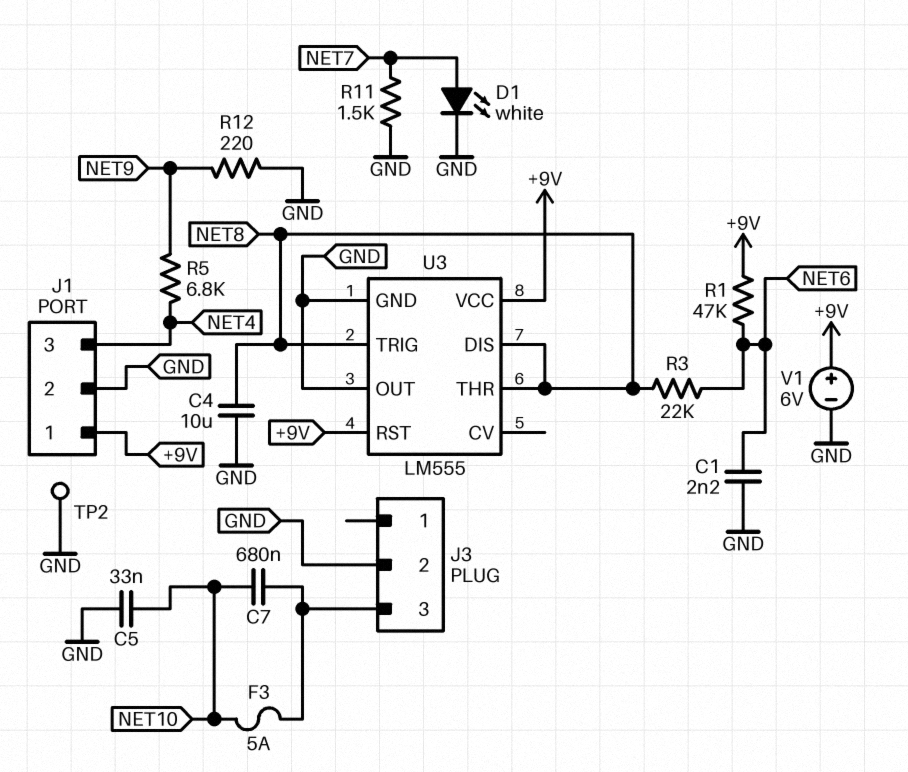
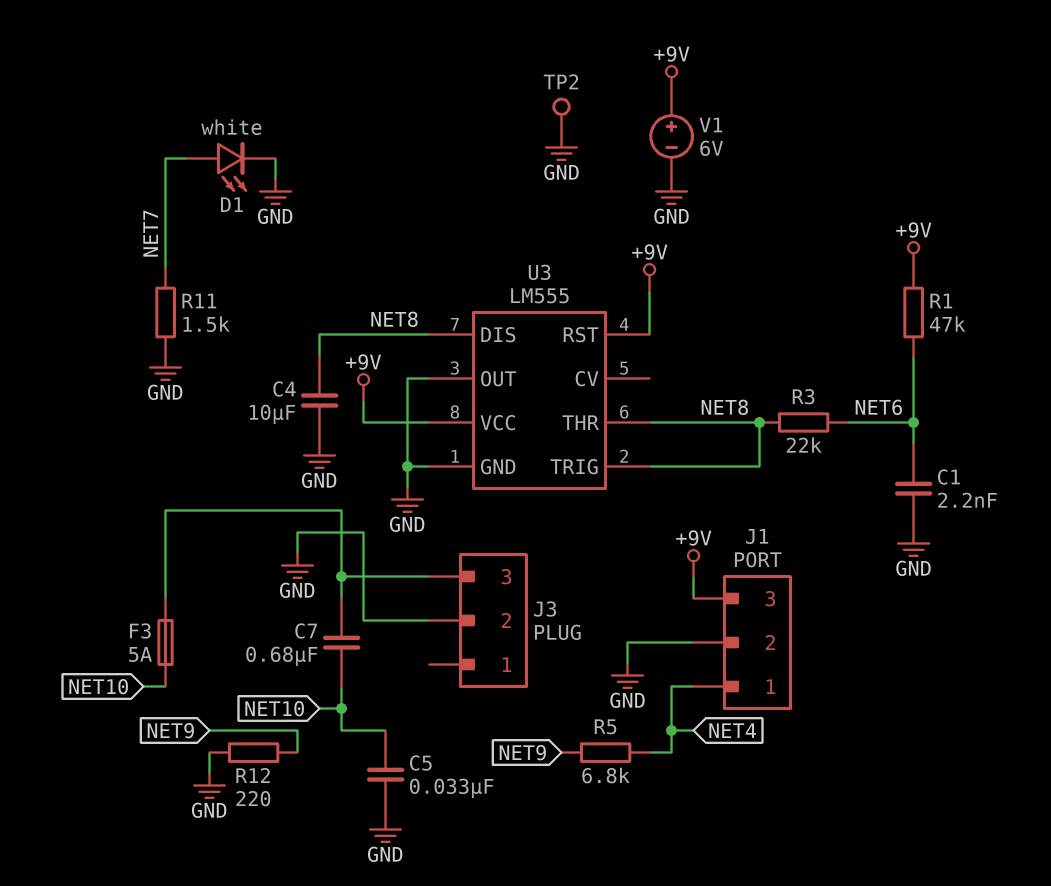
J1 pin 1: +9V -> NET4
J1 pin 3: NET4 -> +9V

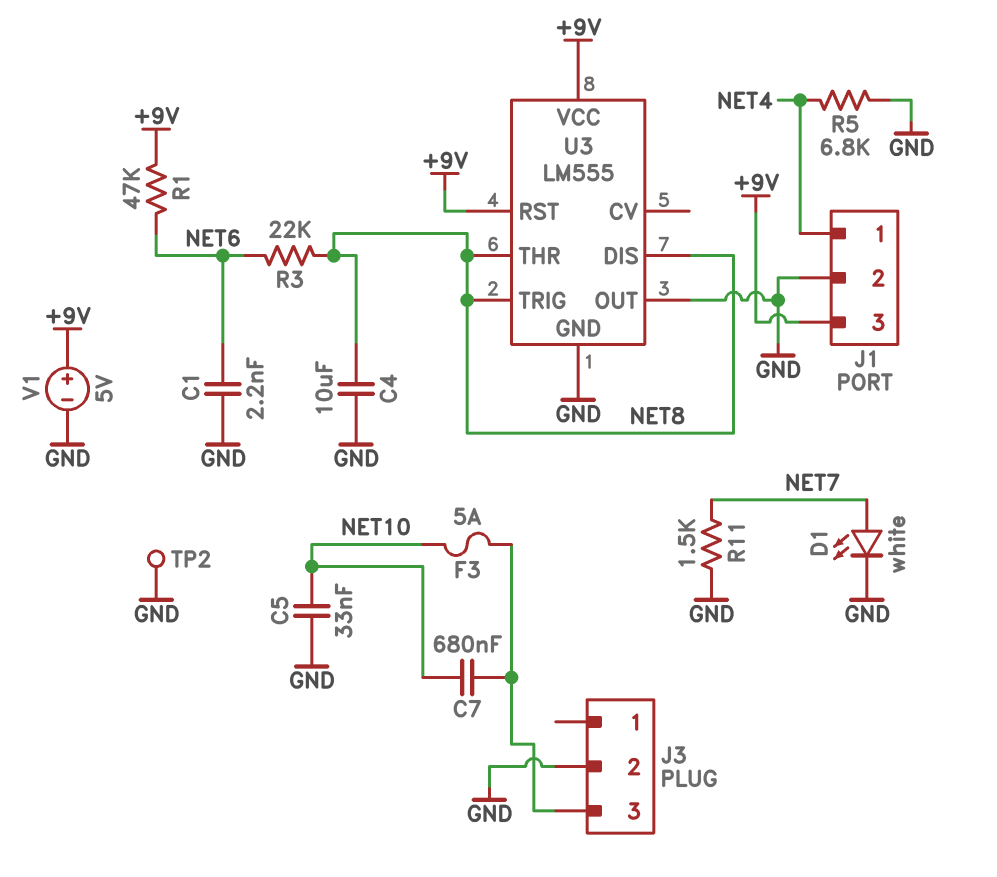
R5: 6.8k (NET4, NET9) -> 6.8k (GND, NET4)
R12: 220 (GND, NET9) -> none
V1: 6V (plus +9V, minus GND) -> 5V (plus +9V, minus GND)

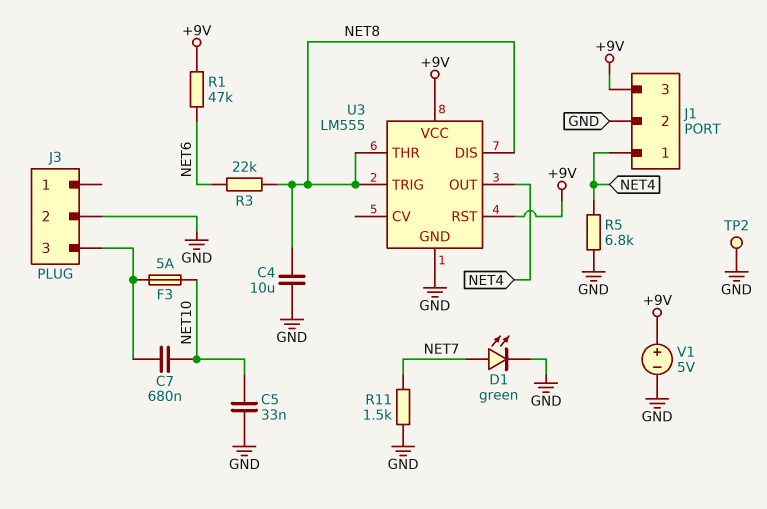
C1: 2.2nF (GND, NET6) -> none
D1: LED white (A NET7, K GND) -> LED green (A NET7, K GND)
U3 pin OUT: GND -> NET4

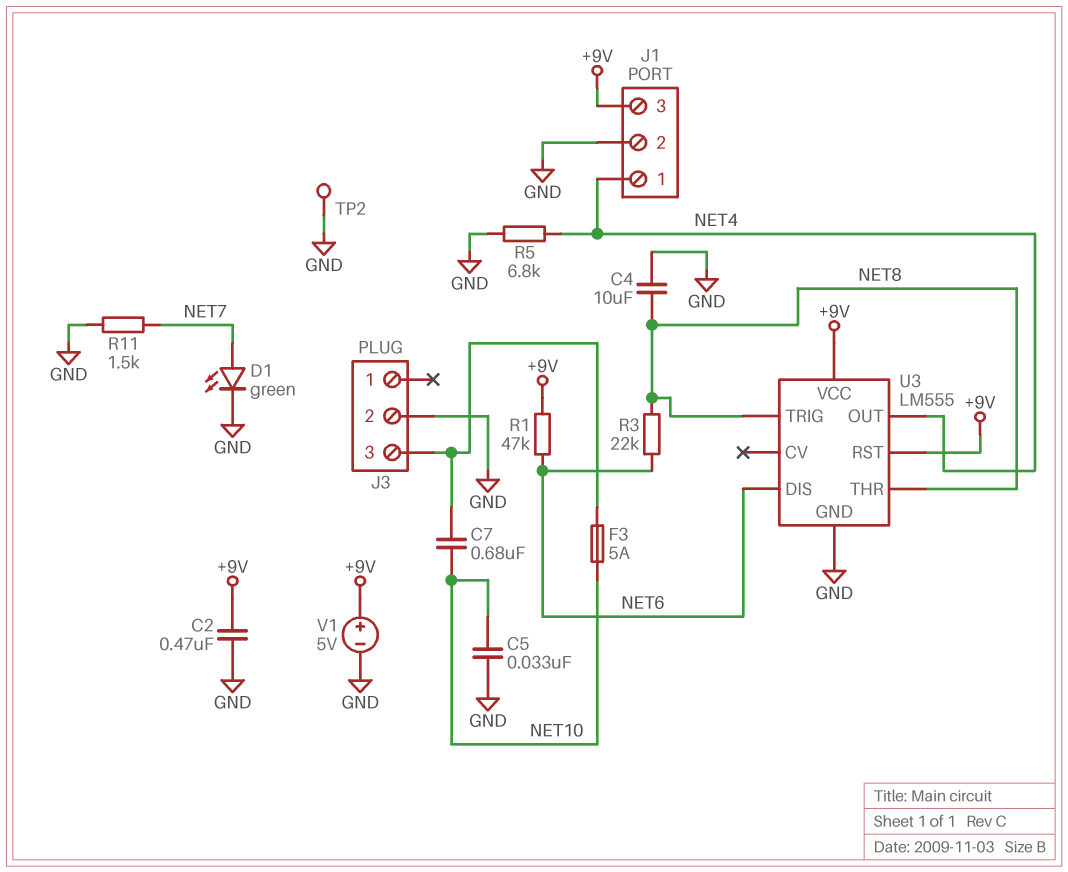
C2: none -> 470nF (+9V, GND)
U3 pin DIS: NET8 -> NET6

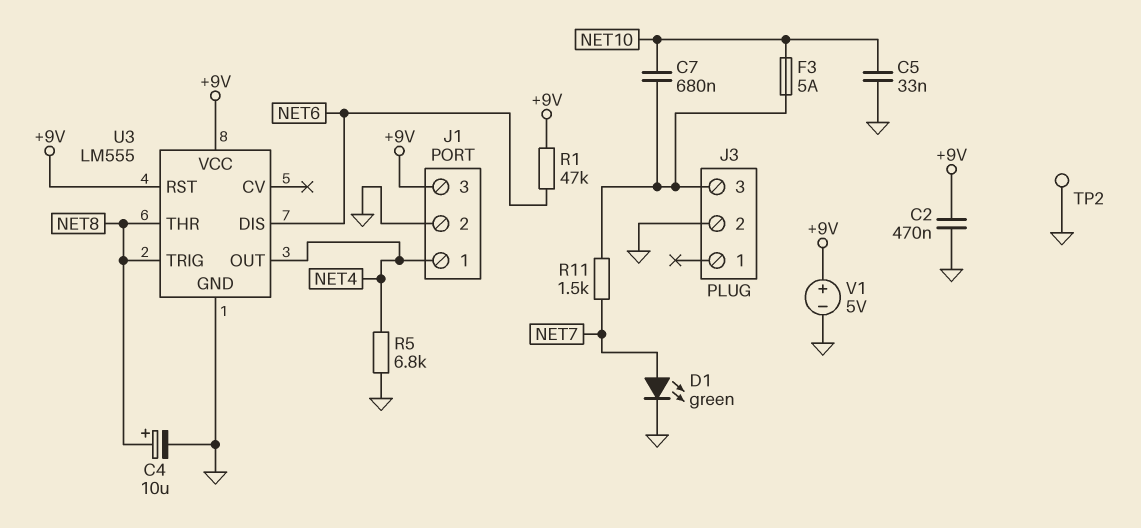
C4: 10uF (GND, NET8) -> 10uF (plus NET8, minus GND)
R3: 22k (NET6, NET8) -> none
R11: 1.5k (GND, NET7) -> 1.5k (J3/3, NET7)

